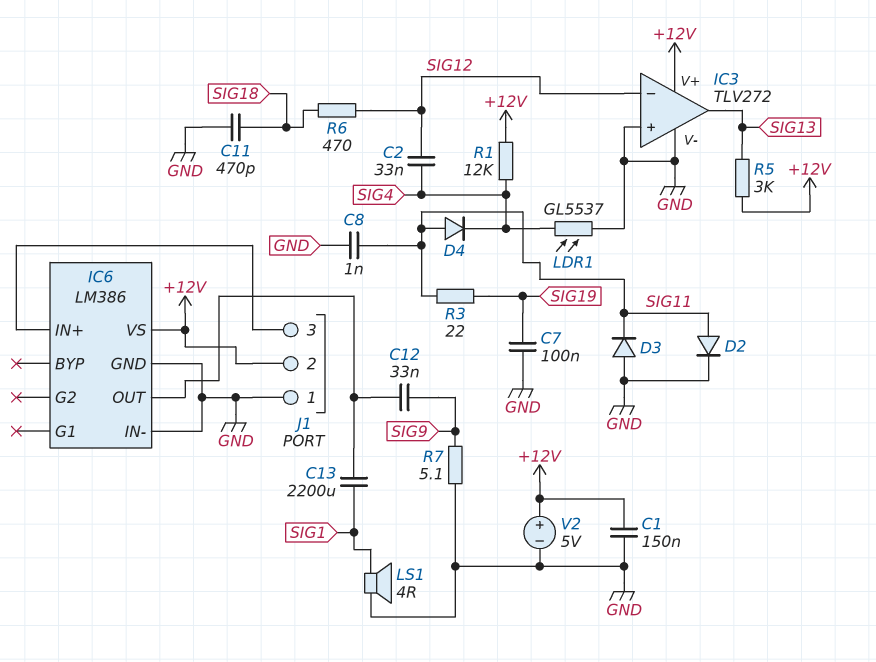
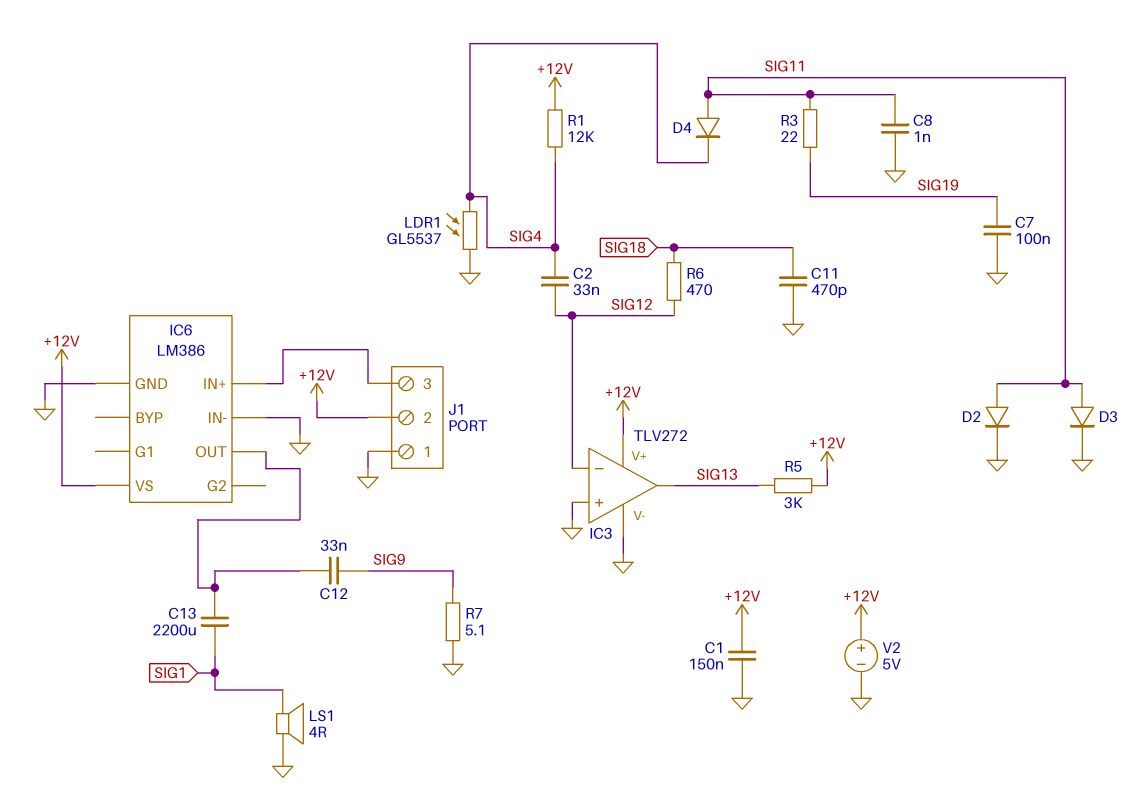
D3: diode (A GND, K SIG11) -> diode (A SIG11, K GND)

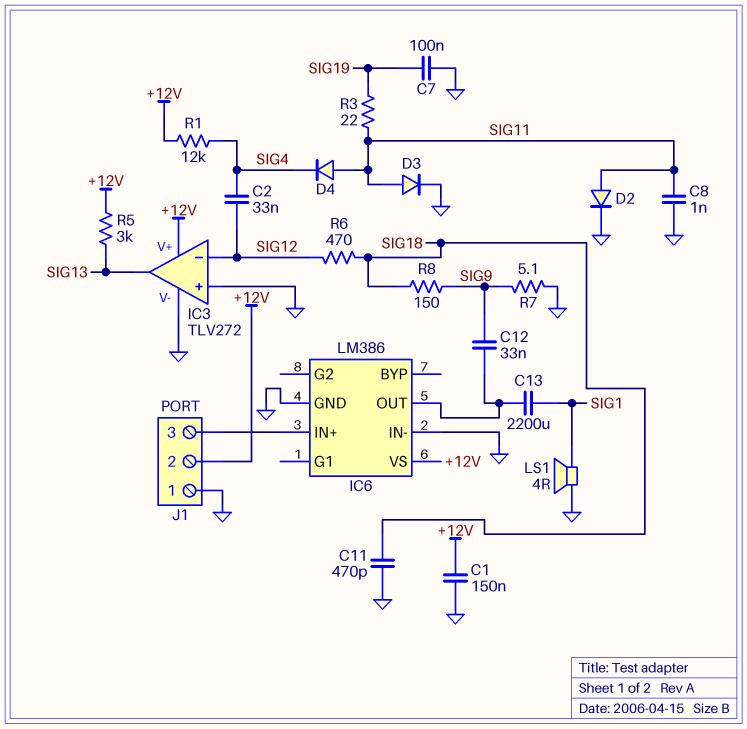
LDR1: GL5537 (GND, SIG4) -> none
R8: none -> 150 (SIG9, SIG18)
V2: 5V (plus +12V, minus GND) -> none

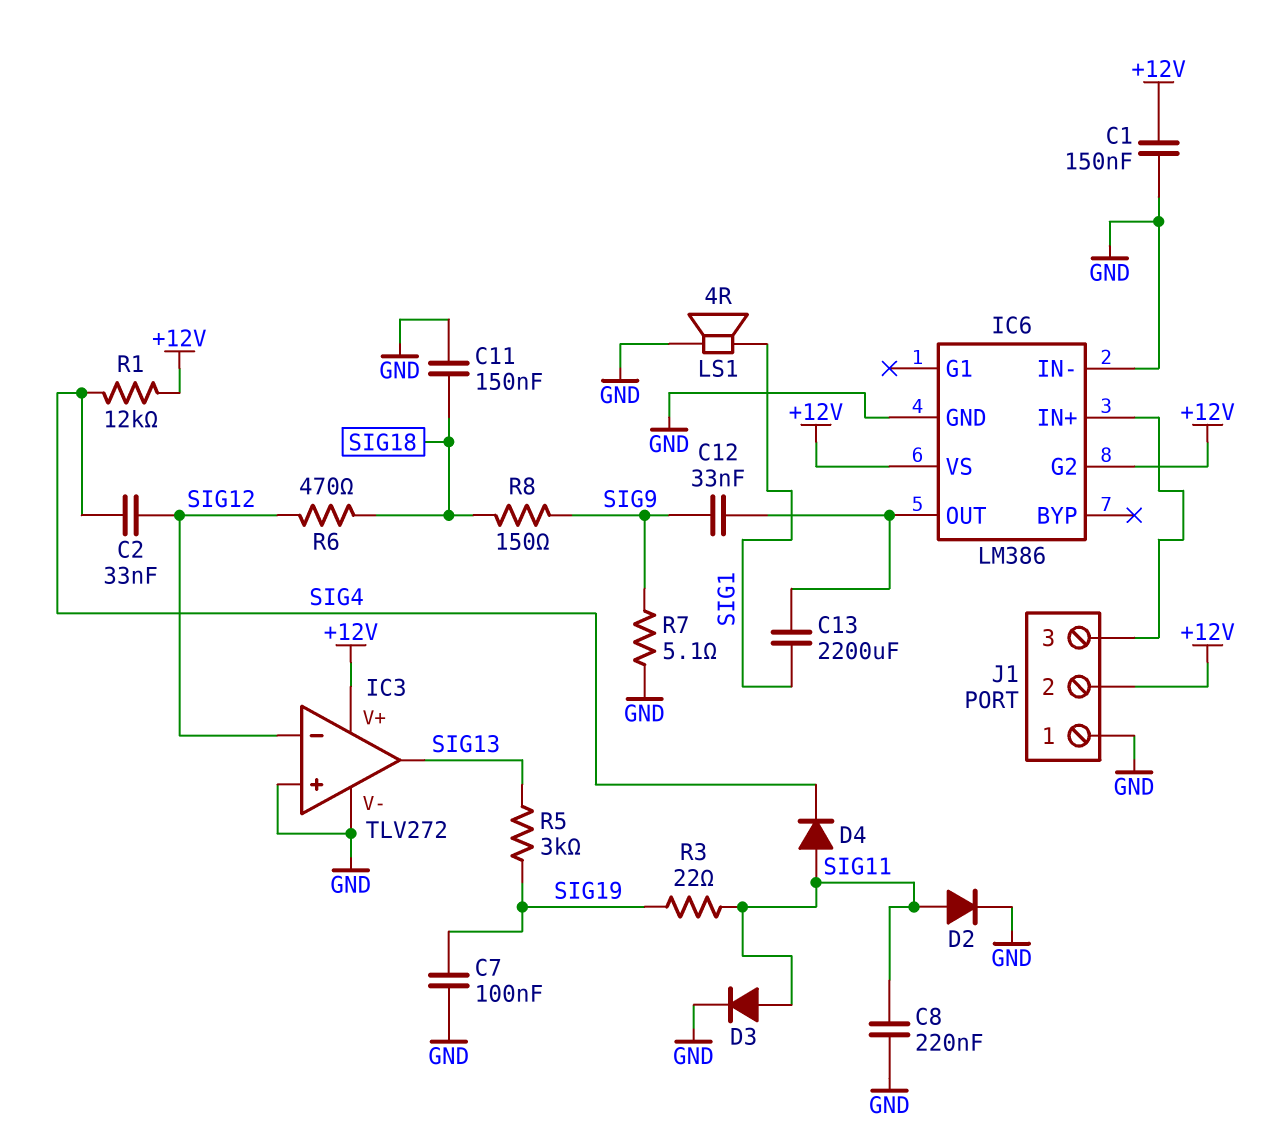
C8: 1nF (GND, SIG11) -> 220nF (GND, SIG11)
C11: 470pF (GND, SIG18) -> 150nF (GND, SIG18)
IC6 pin G2: none -> +12V
R5: 3k (+12V, SIG13) -> 3k (SIG13, SIG19)

